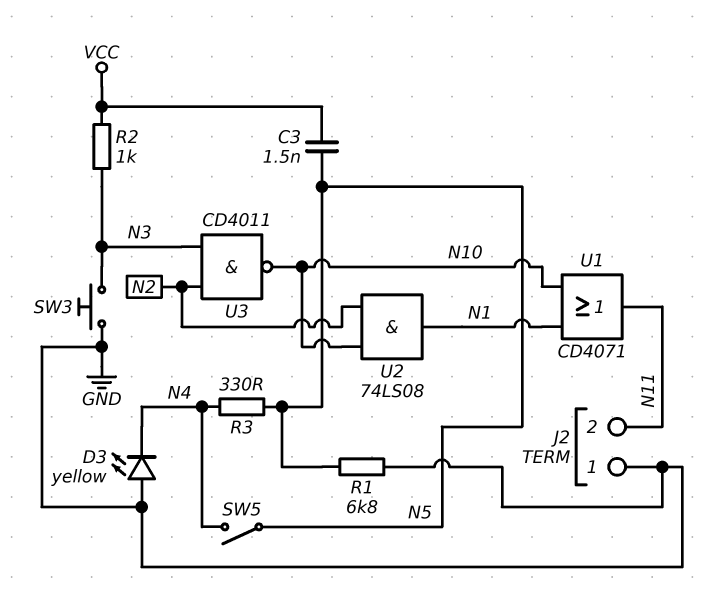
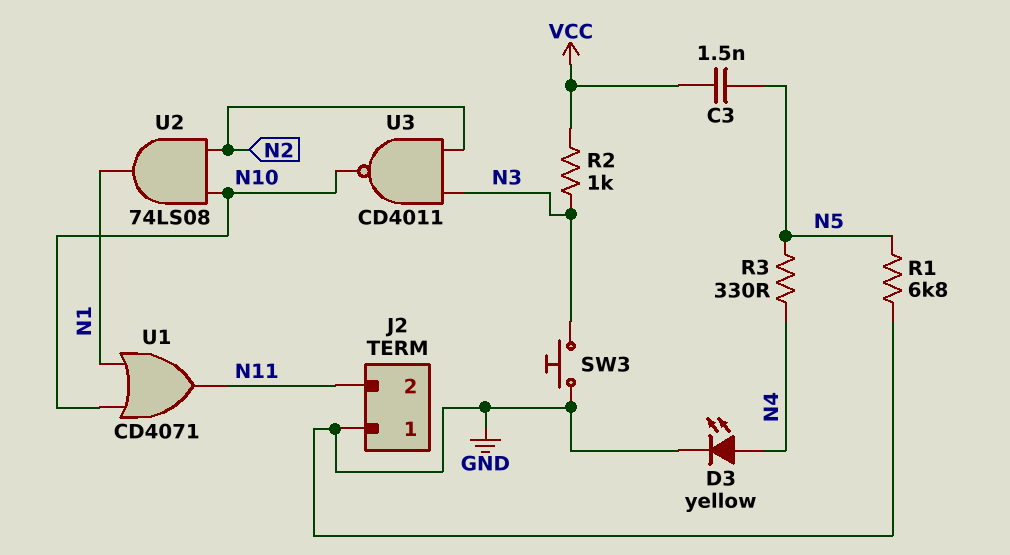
D3: LED yellow (A GND, K N4) -> LED yellow (A N4, K GND)
SW5: switch (N4, N5) -> none

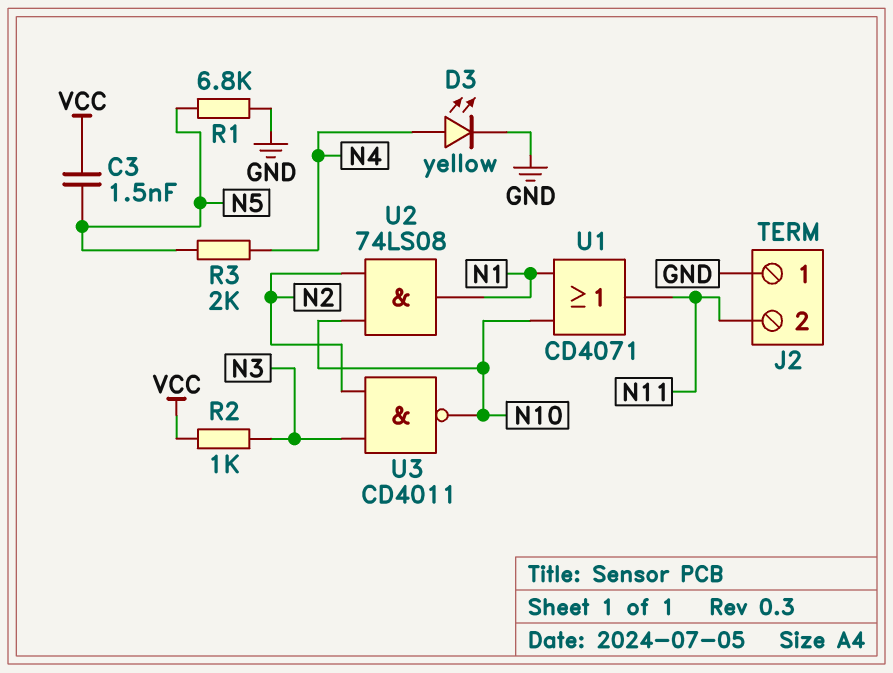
R3: 330 (N4, N5) -> 2k (N4, N5)
SW3: button (GND, N3) -> none

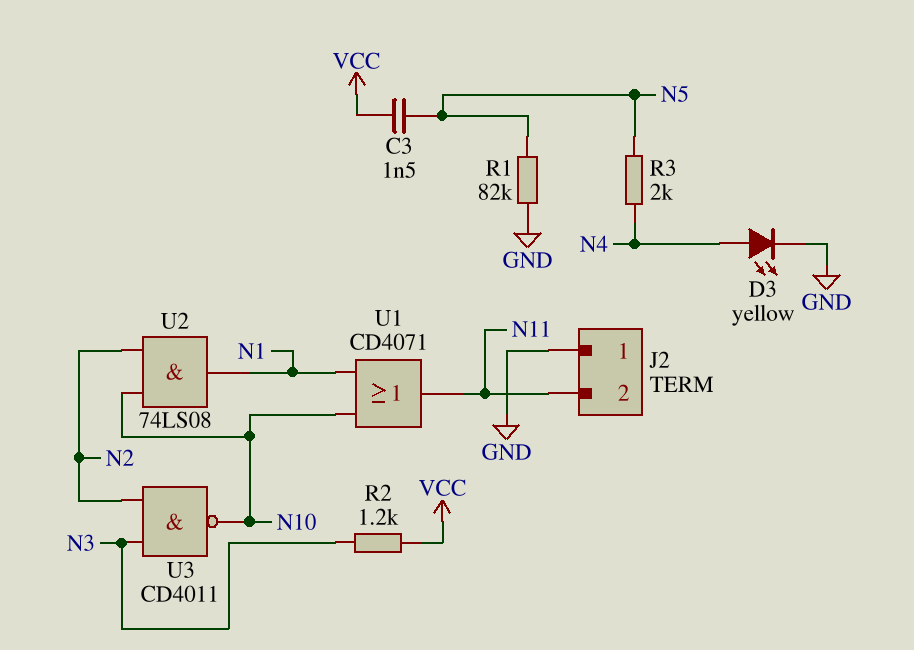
R1: 6.8k (GND, N5) -> 82k (GND, N5)
R2: 1k (N3, VCC) -> 1.2k (N3, VCC)

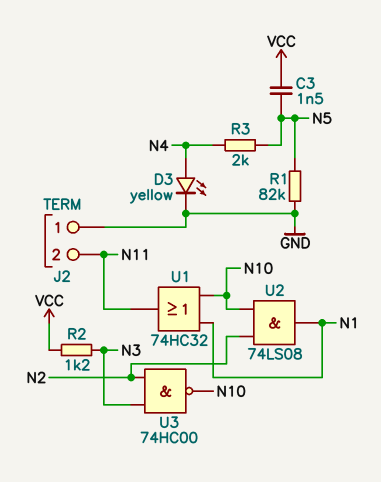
U1: OR CD4071 (in N1, in N10, out N11) -> OR 74HC32 (in N1, in N10, out N11)
U3: NAND CD4011 (in N2, in N3, out N10) -> NAND 74HC00 (in N2, in N3, out N10)

